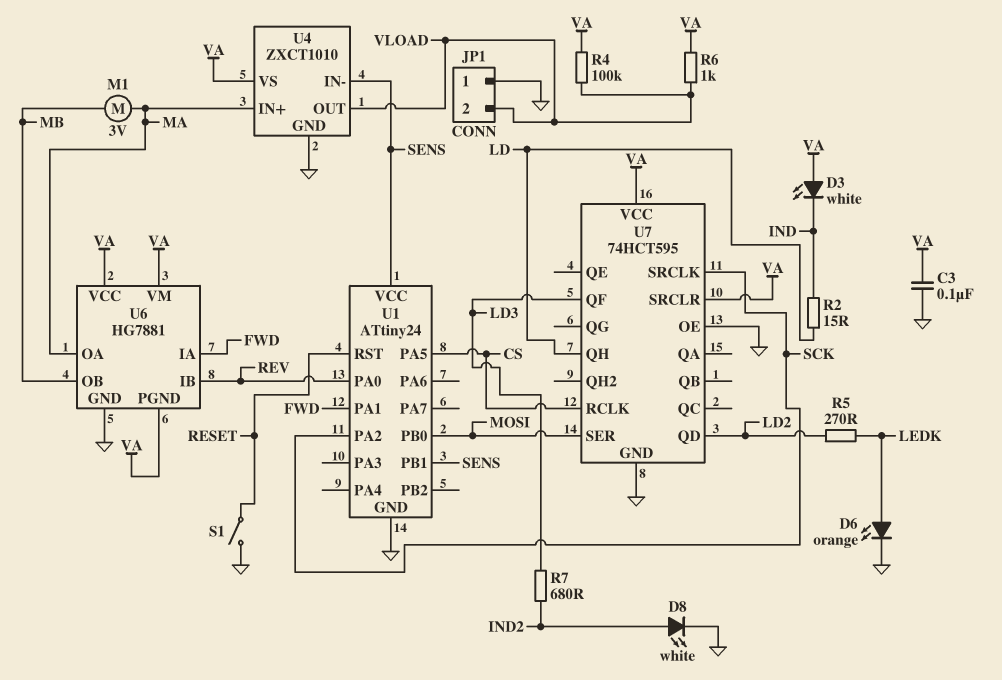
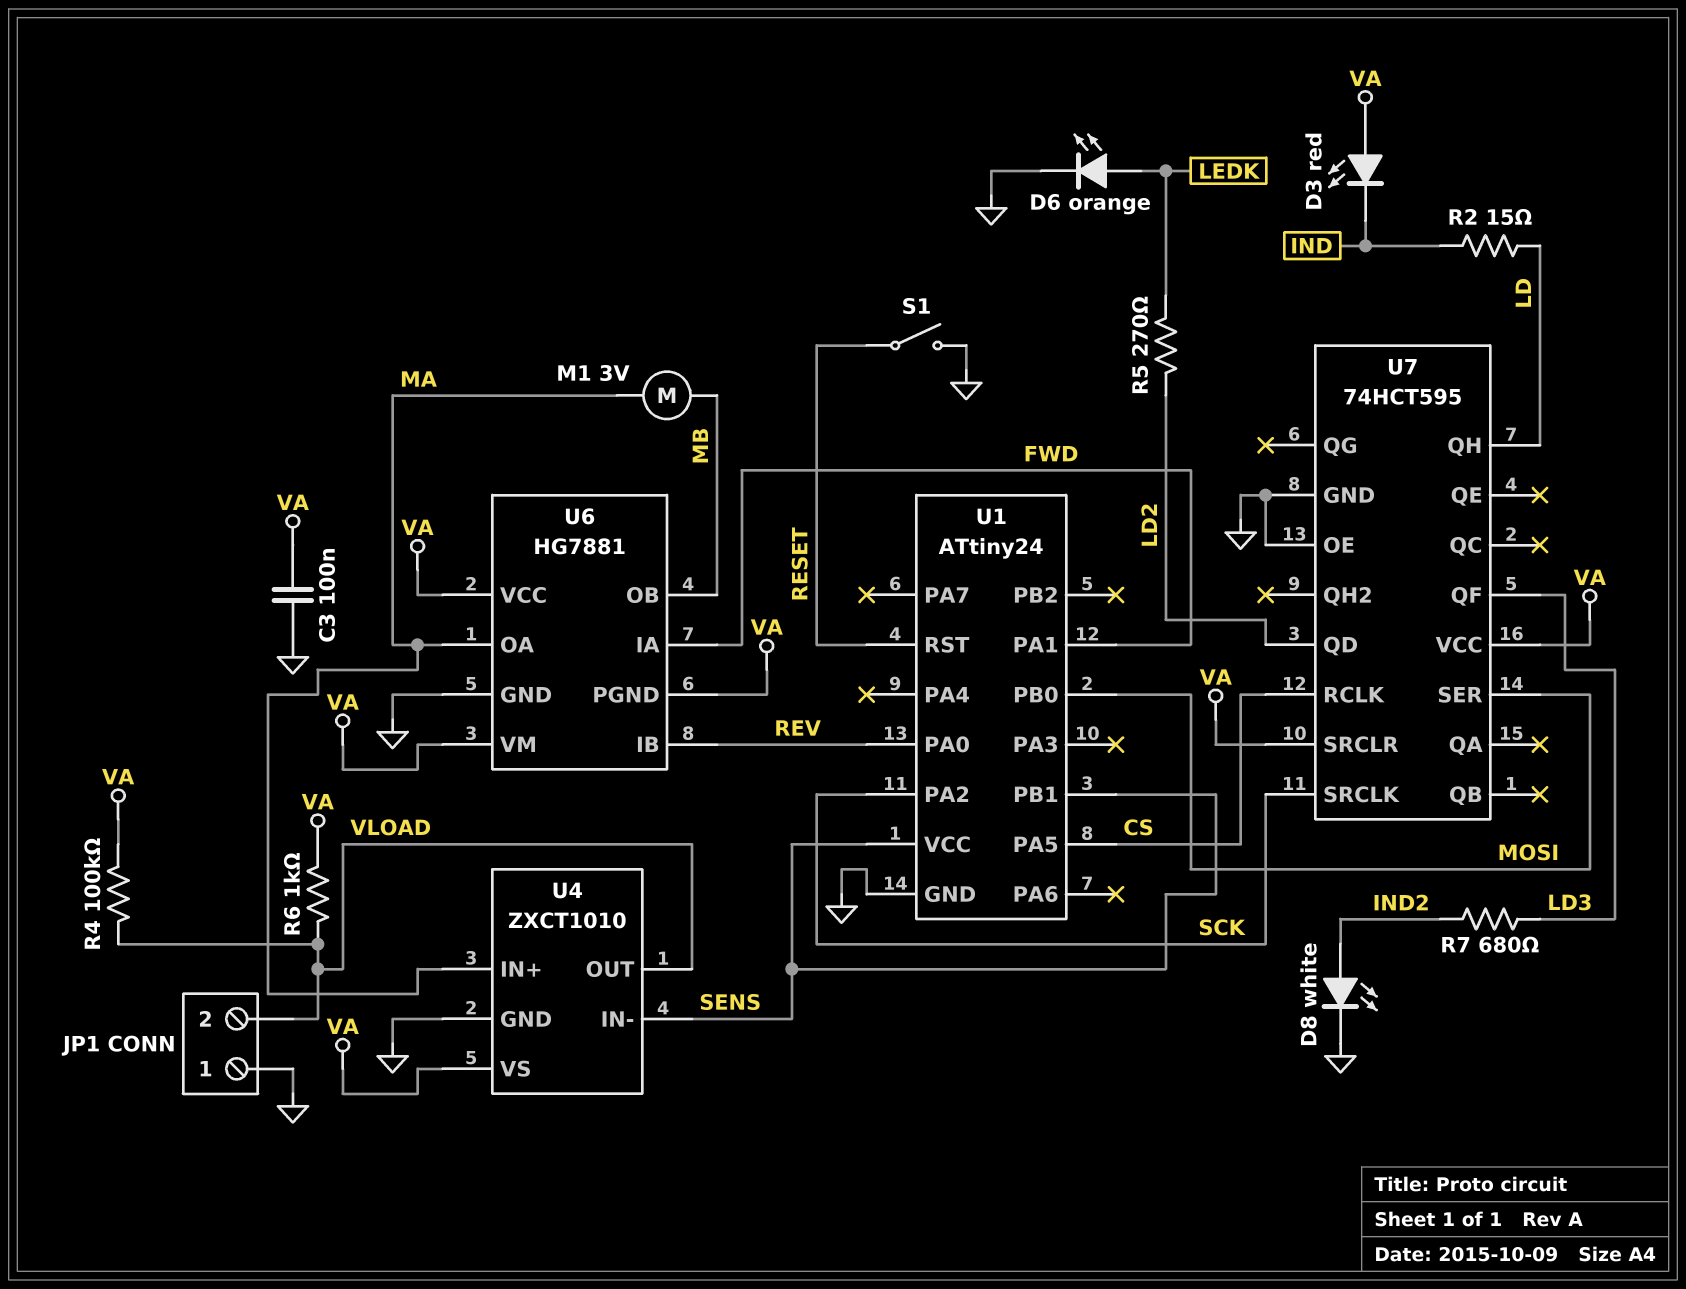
D3: LED white (A VA, K IND) -> LED red (A VA, K IND)

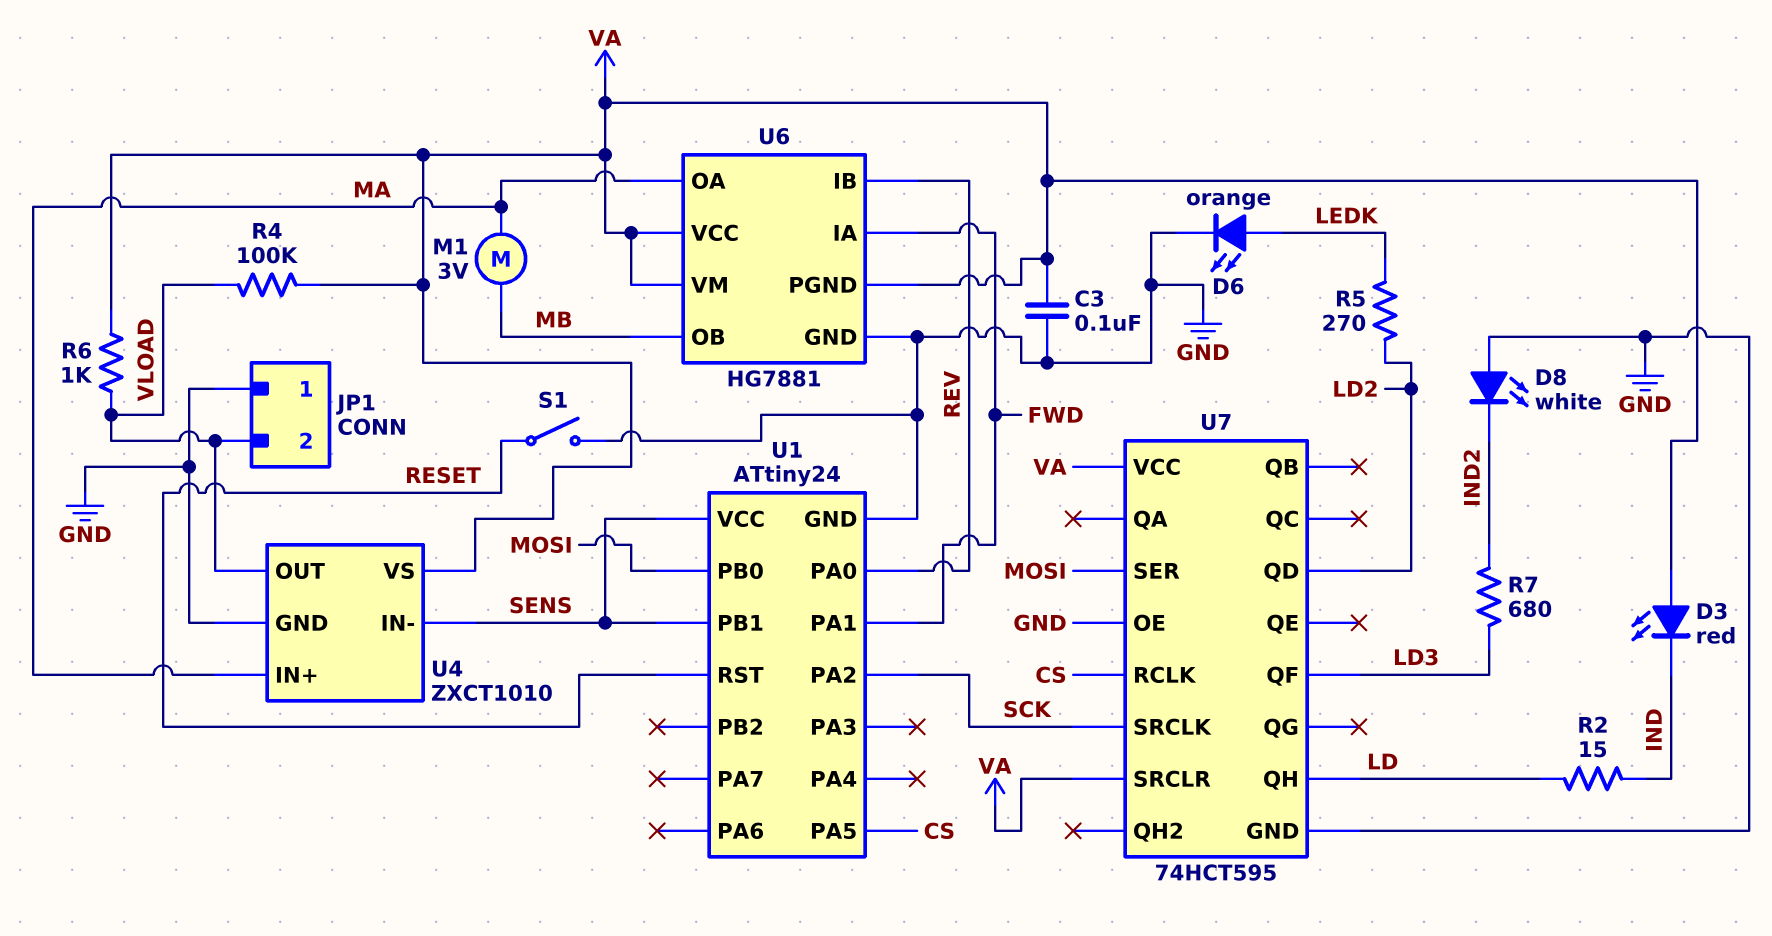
D8: LED white (A IND2, K GND) -> LED white (A GND, K IND2)

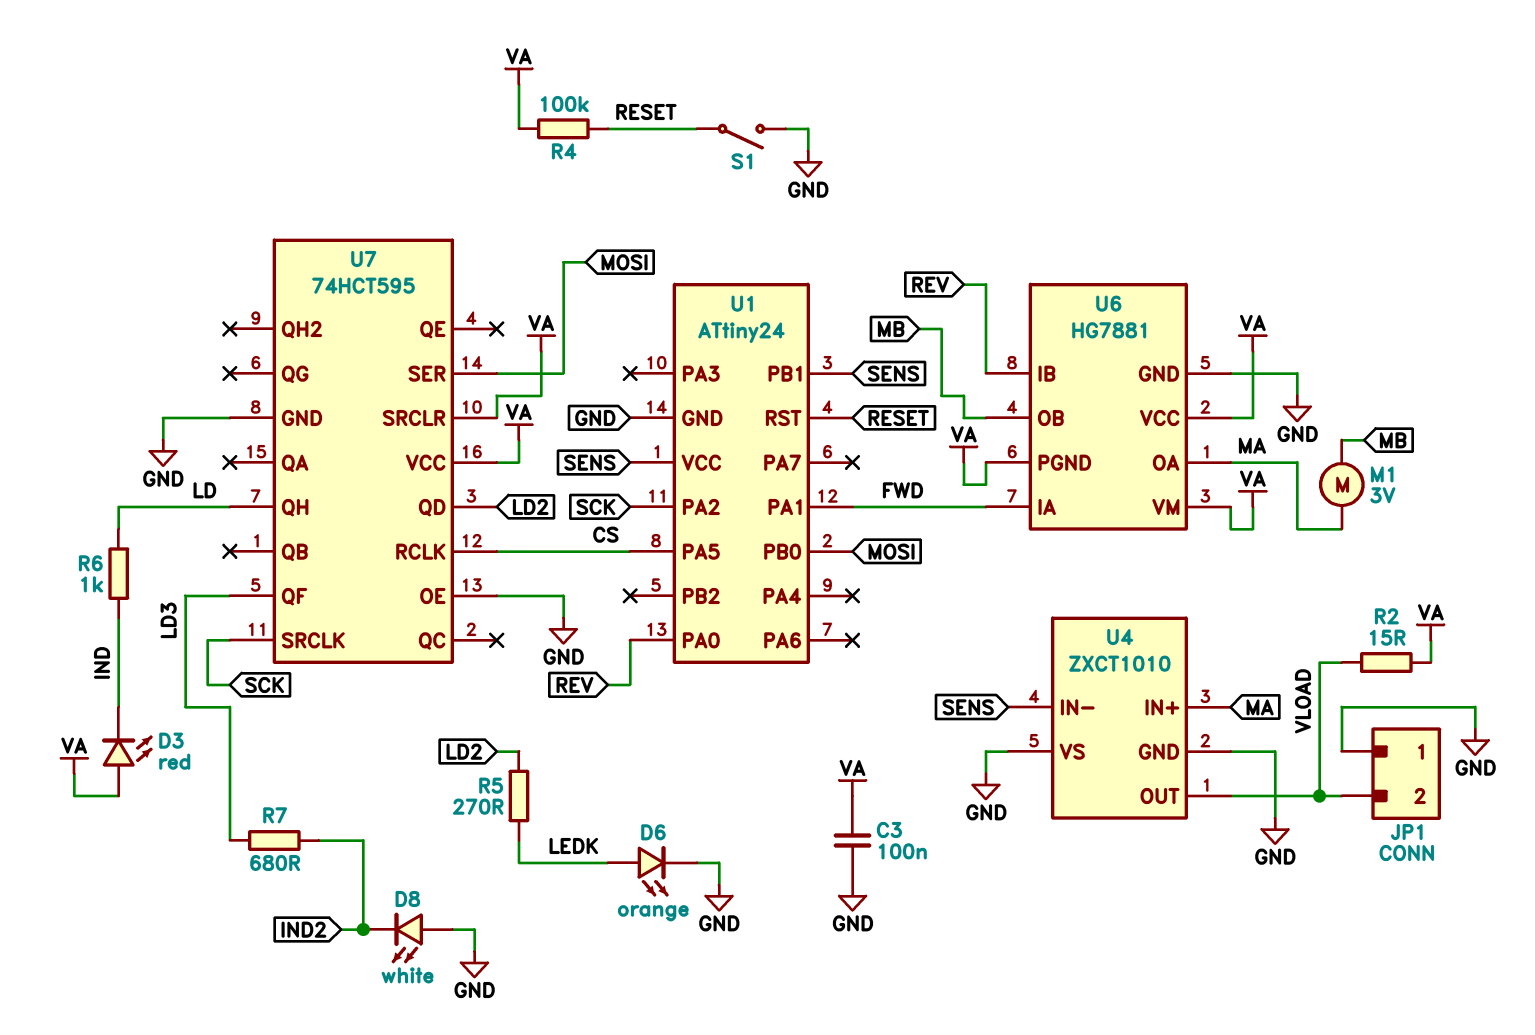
R2: 15 (IND, LD) -> 15 (VA, VLOAD)
R4: 100k (VA, VLOAD) -> 100k (RESET, VA)
R6: 1k (VA, VLOAD) -> 1k (IND, LD)
U4 pin VS: VA -> GND

